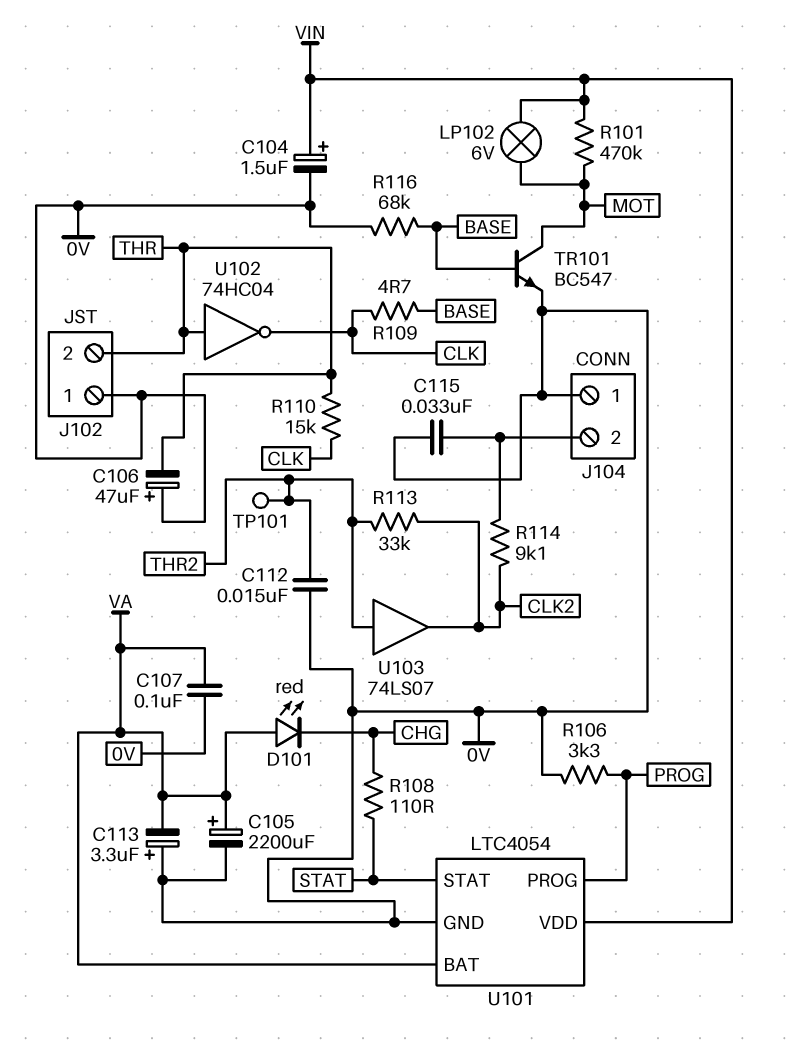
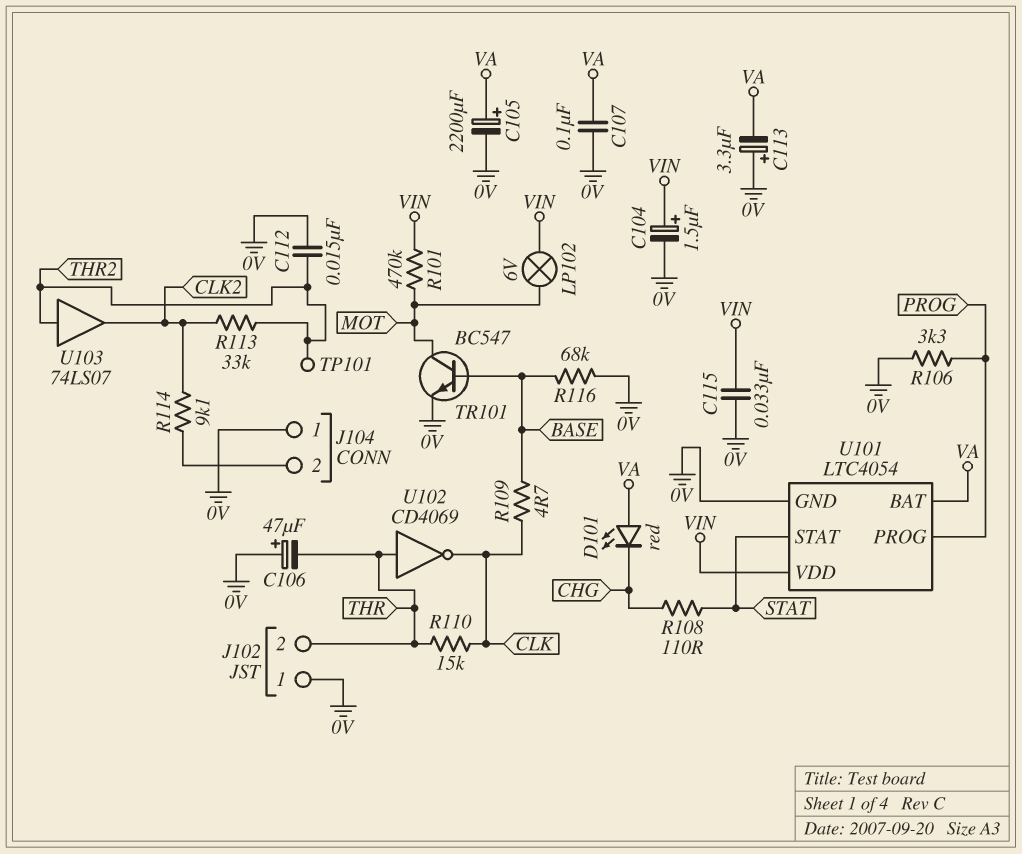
C115: 33nF (0V, J104/2) -> 33nF (0V, VIN)
U102: NOT 74HC04 (in THR, out CLK) -> NOT CD4069 (in THR, out CLK)

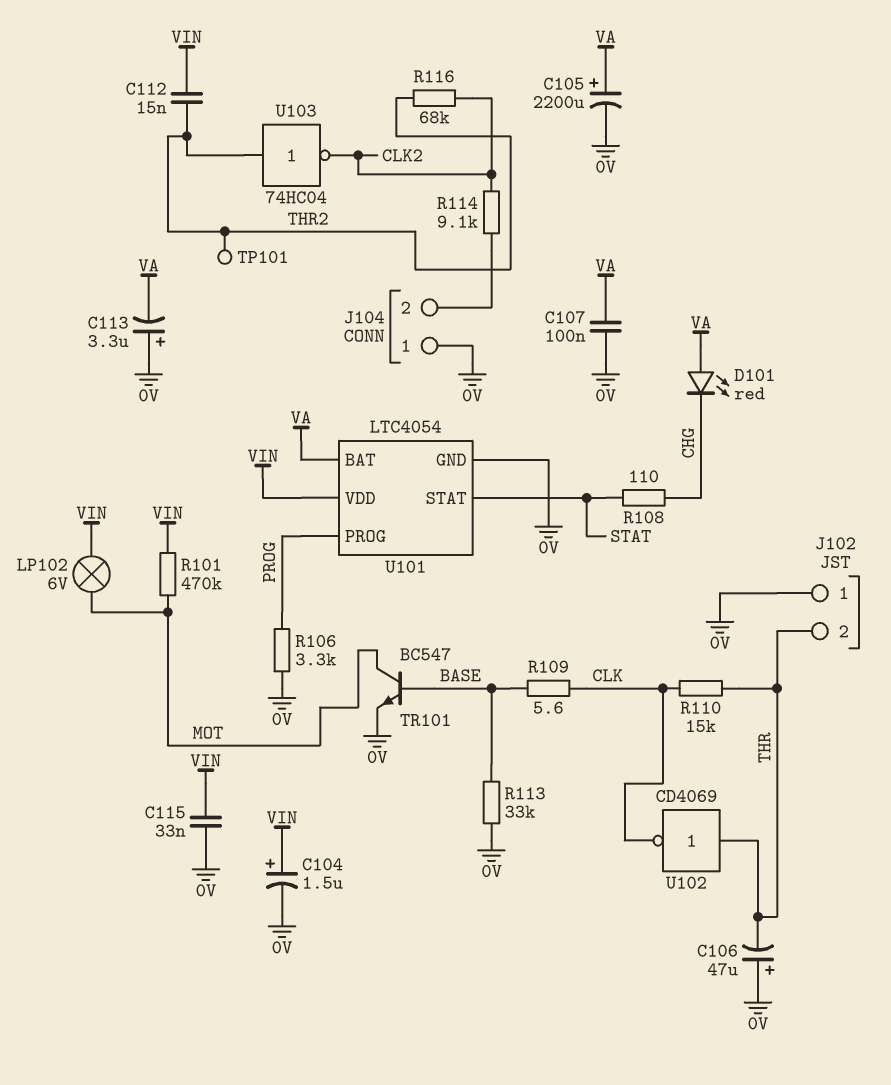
C112: 15nF (0V, THR2) -> 15nF (THR2, VIN)
R109: 4.7 (BASE, CLK) -> 5.6 (BASE, CLK)
R113: 33k (CLK2, THR2) -> 33k (0V, BASE)
R116: 68k (0V, BASE) -> 68k (CLK2, THR2)
U103: buffer 74LS07 (in THR2, out CLK2) -> NOT 74HC04 (in THR2, out CLK2)

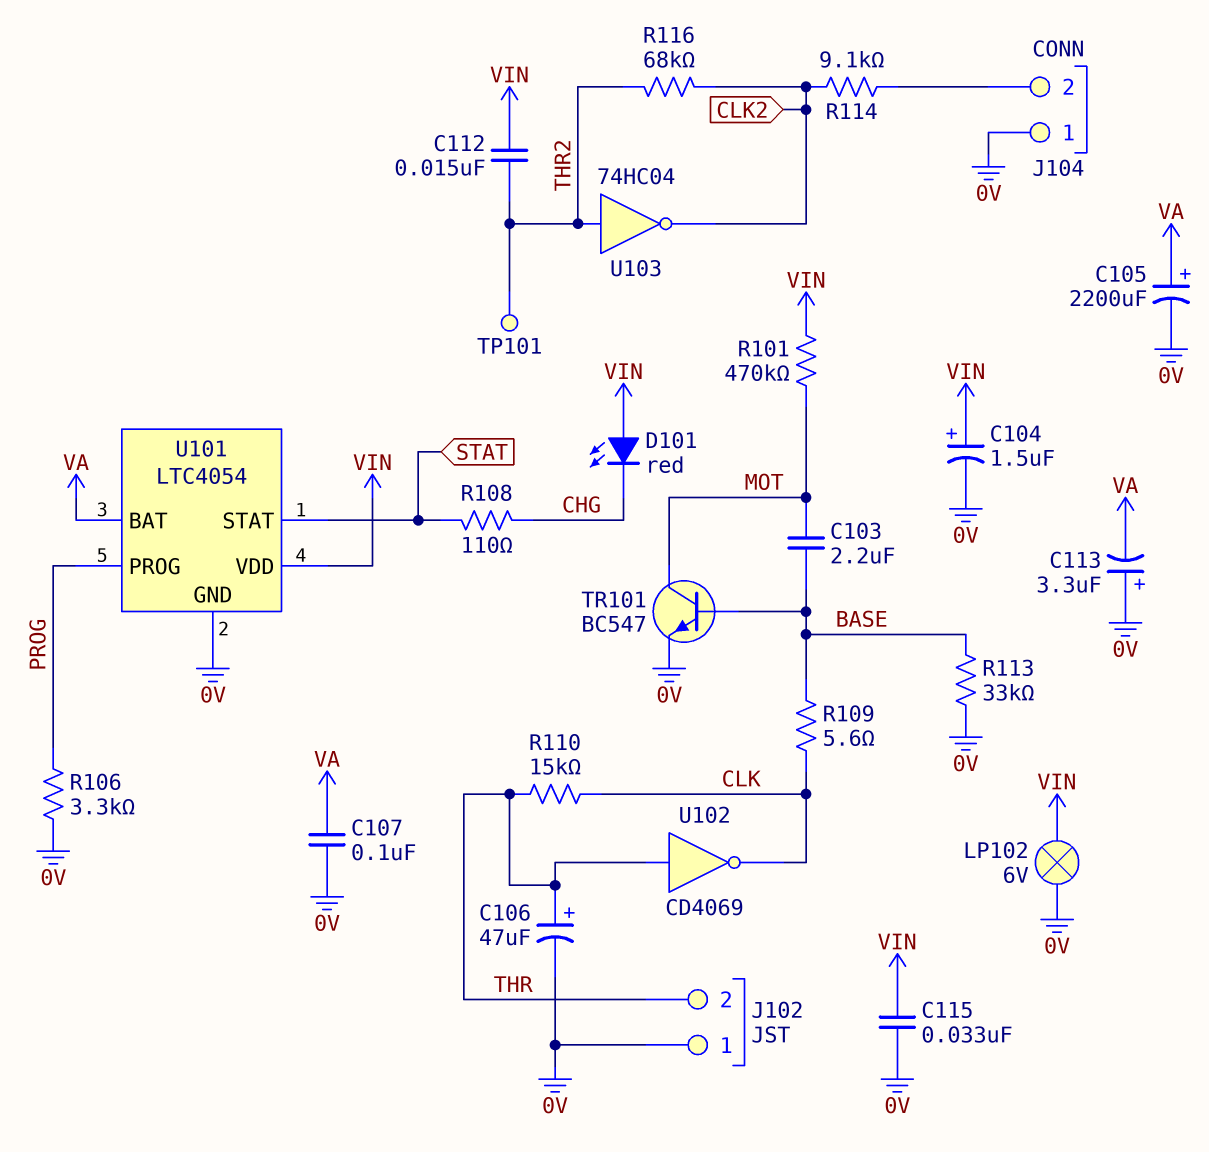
C103: none -> 2.2uF (BASE, MOT)
C106: 47uF (plus 0V, minus THR) -> 47uF (plus THR, minus 0V)
D101: LED red (A VA, K CHG) -> LED red (A VIN, K CHG)
LP102: lamp 6V (MOT, VIN) -> lamp 6V (0V, VIN)

